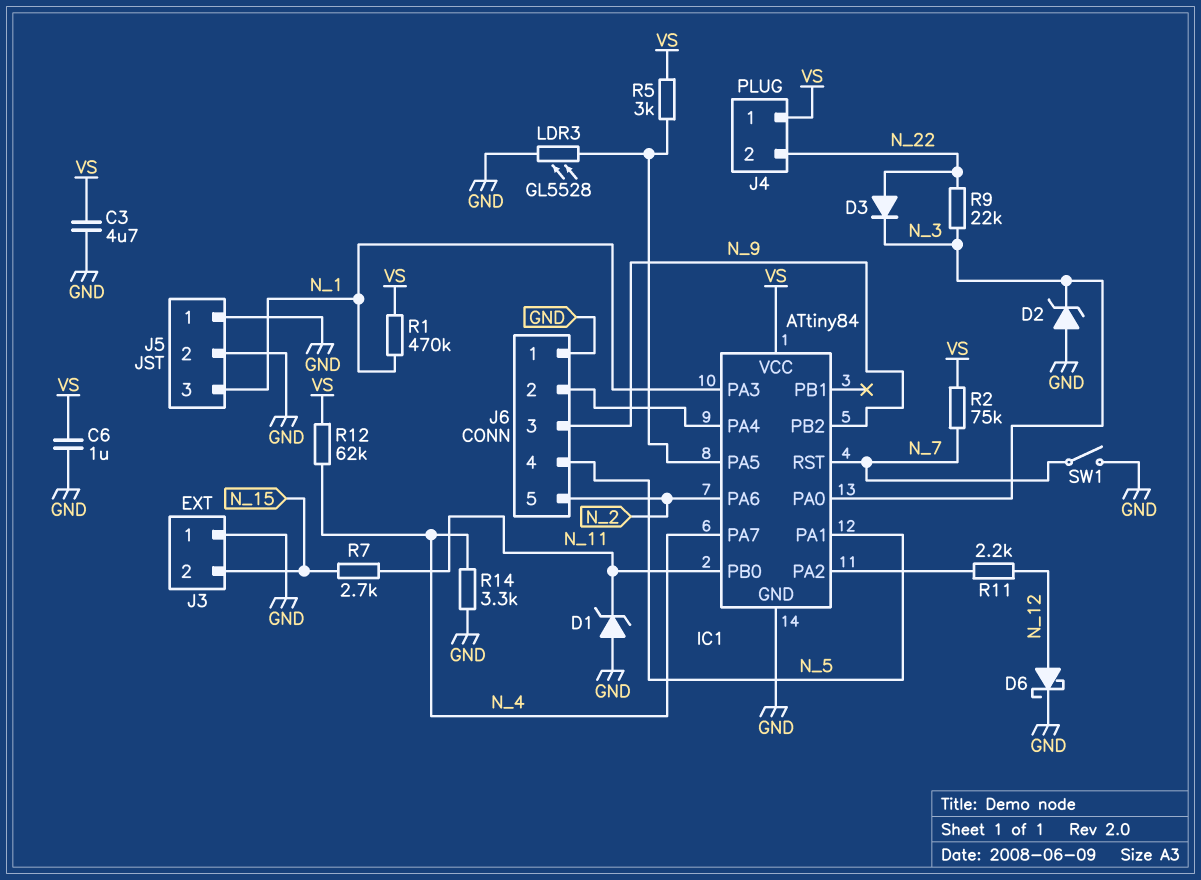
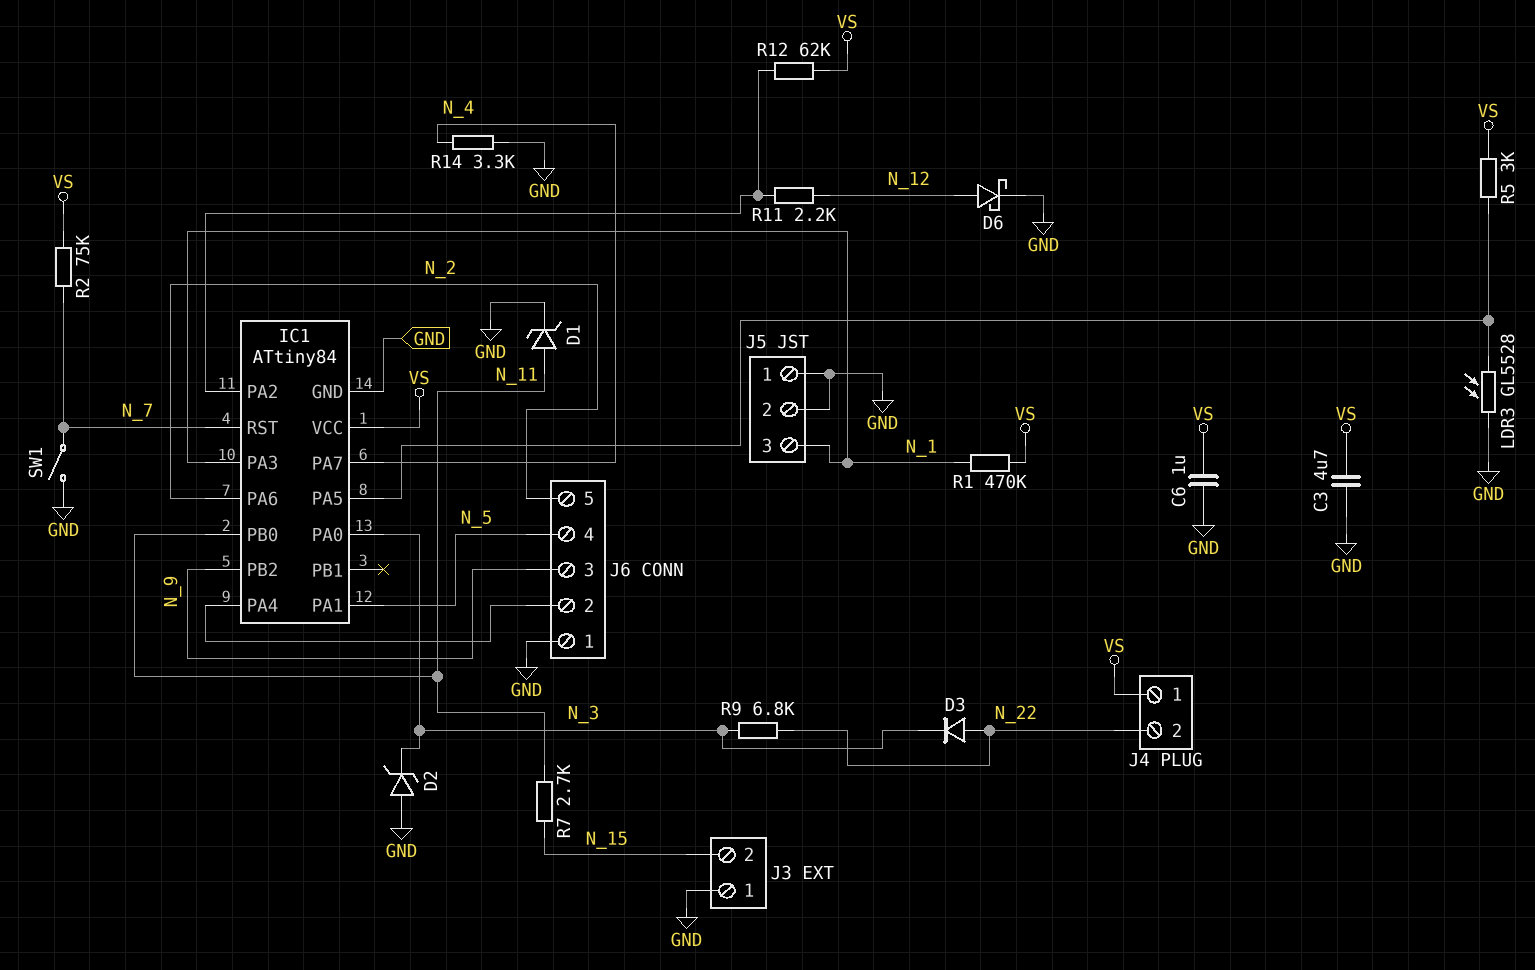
D1: zener (A GND, K N_11) -> zener (A N_11, K GND)
R9: 22k (N_3, N_22) -> 6.8k (N_3, N_22)
R12: 62k (N_4, VS) -> 62k (IC1/PA2, VS)

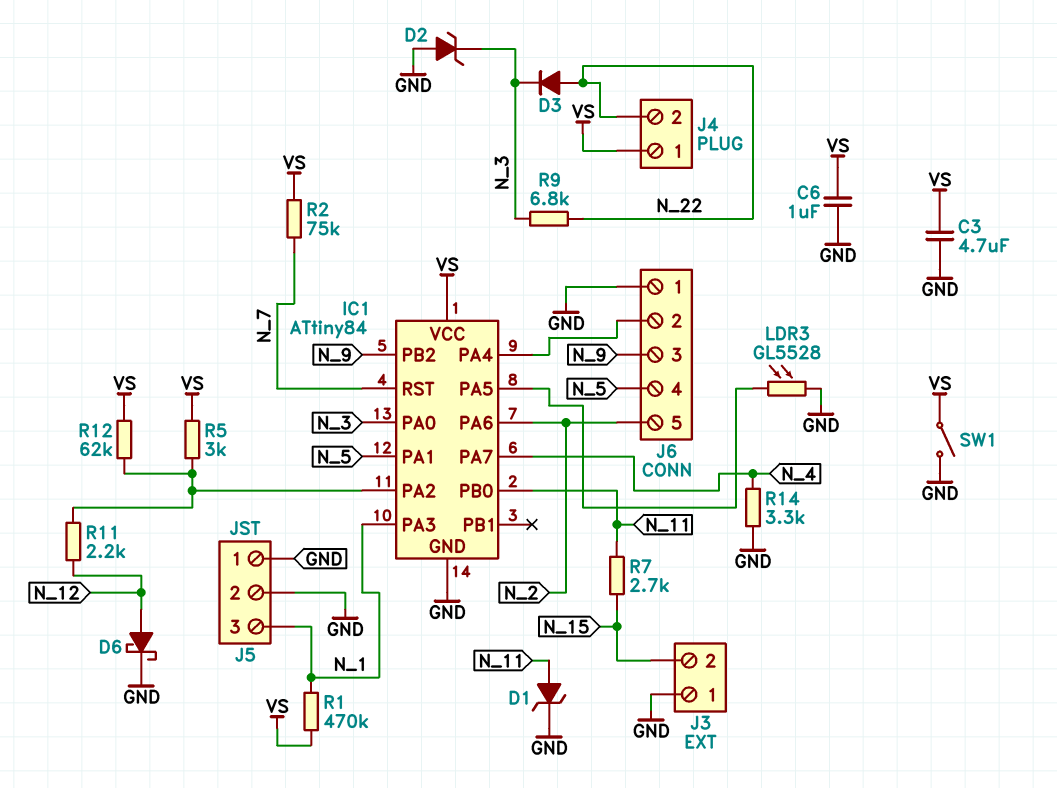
R5: 3k (IC1/PA5, VS) -> 3k (IC1/PA2, VS)
SW1: switch (GND, N_7) -> switch (GND, VS)

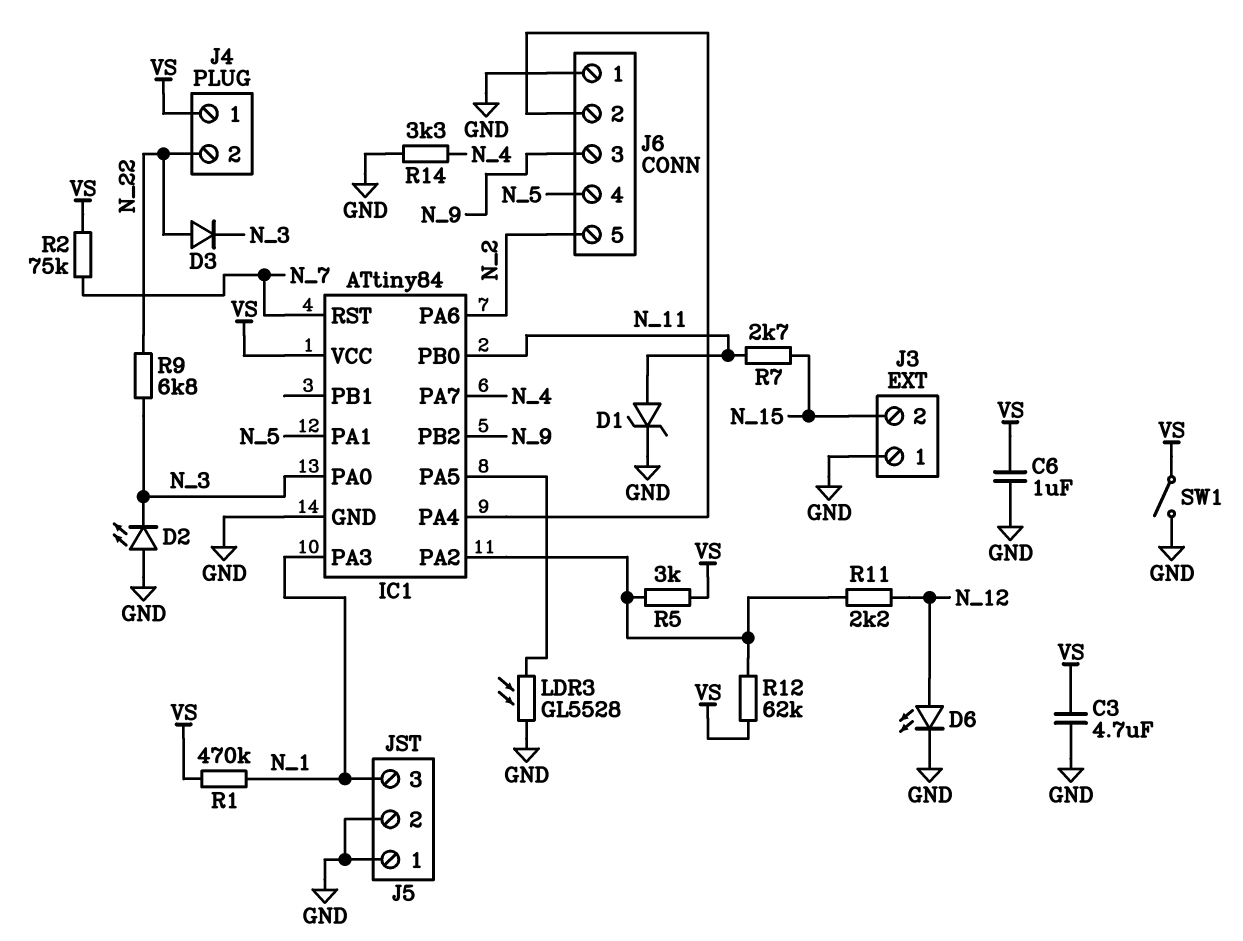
D2: zener (A GND, K N_3) -> LED (A GND, K N_3)
D6: schottky (A N_12, K GND) -> LED (A N_12, K GND)

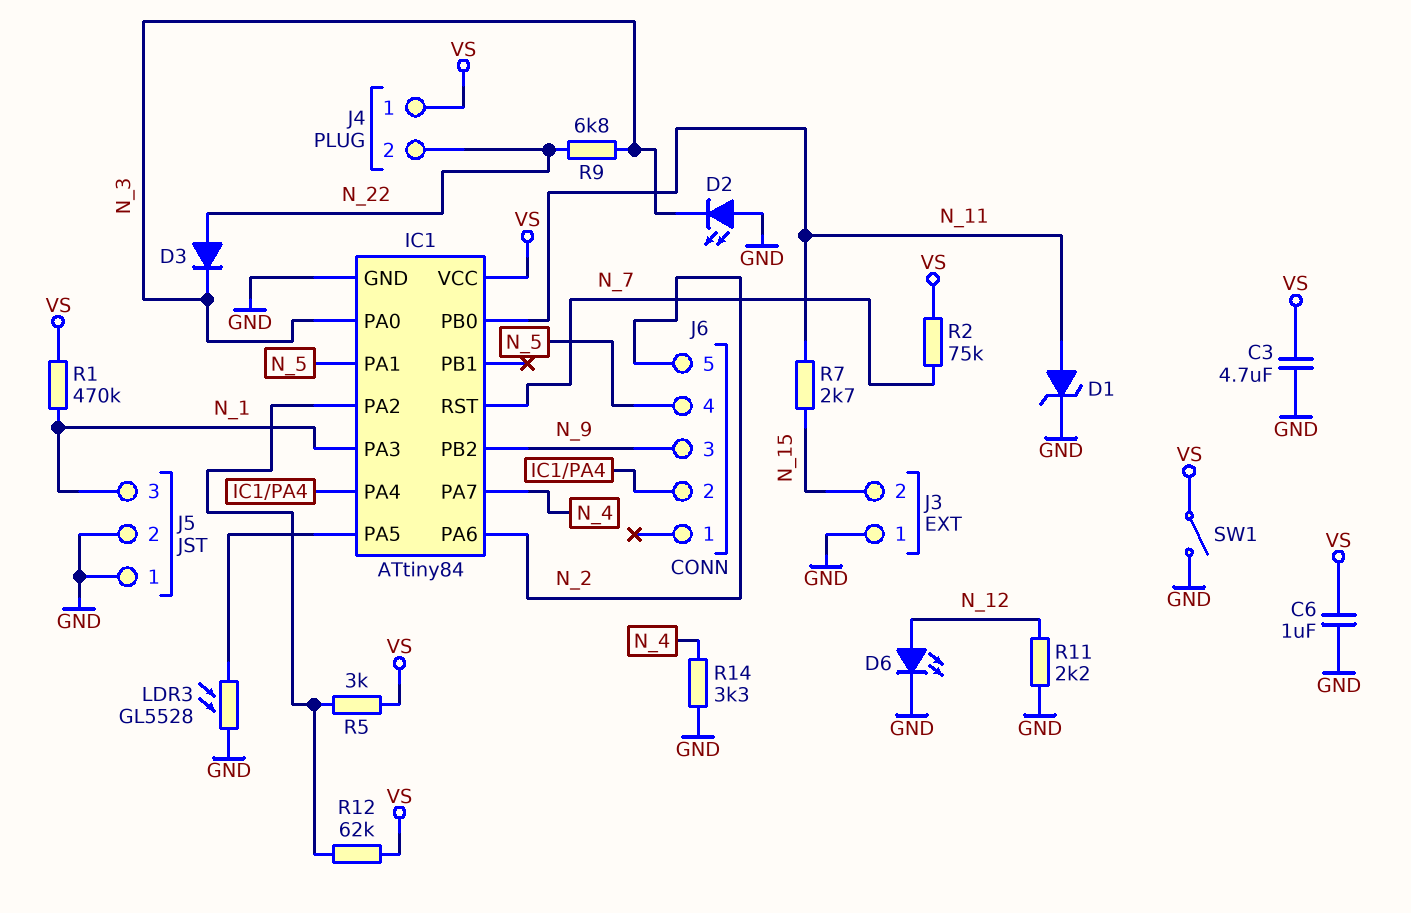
J6 pin 1: GND -> none
R11: 2.2k (IC1/PA2, N_12) -> 2.2k (GND, N_12)

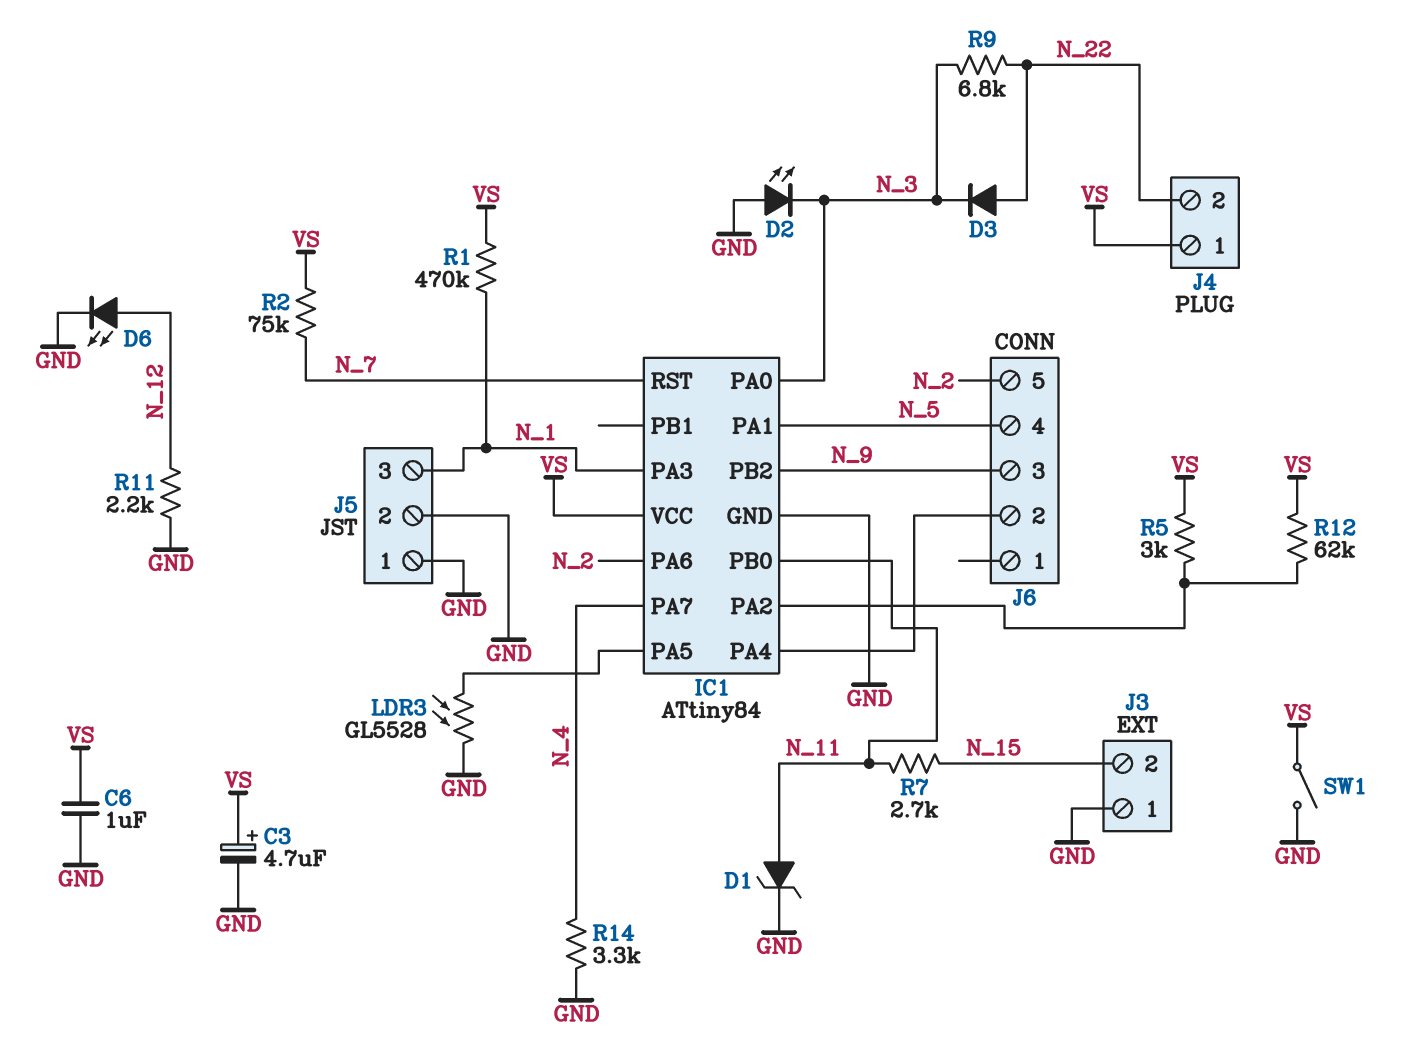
C3: 4.7uF (GND, VS) -> 4.7uF (plus VS, minus GND)

